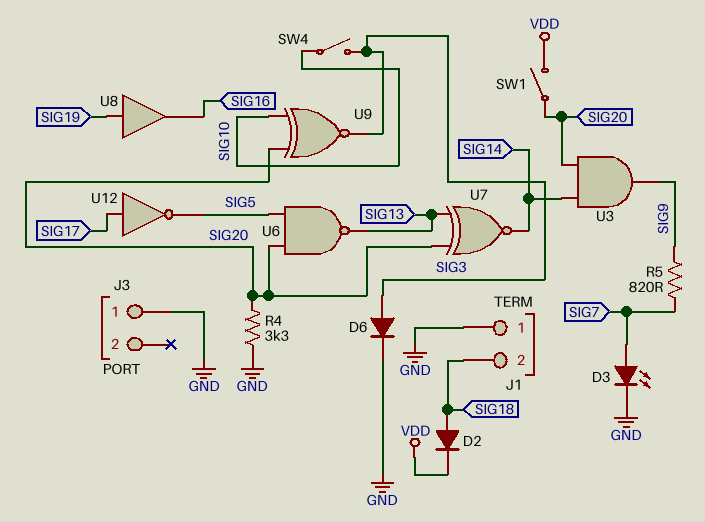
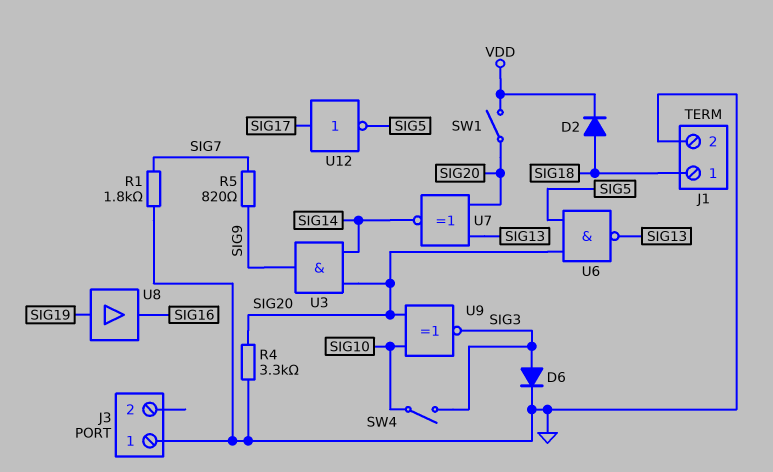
D3: LED (A SIG7, K GND) -> none
J1 pin 1: GND -> SIG18
J1 pin 2: SIG18 -> GND
R1: none -> 1.8k (GND, SIG7)

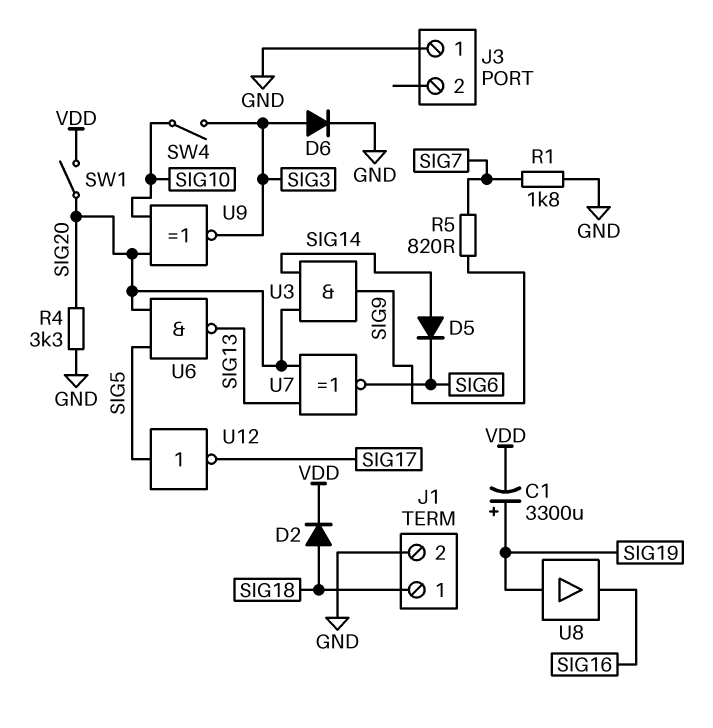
C1: none -> 3300uF (plus SIG19, minus VDD)
D5: none -> diode (A SIG14, K SIG6)
U7: XNOR (in SIG13, in SIG20, out SIG14) -> XNOR (in SIG13, in SIG20, out SIG6)
U12: NOT (in SIG17, out SIG5) -> NOT (in SIG5, out SIG17)

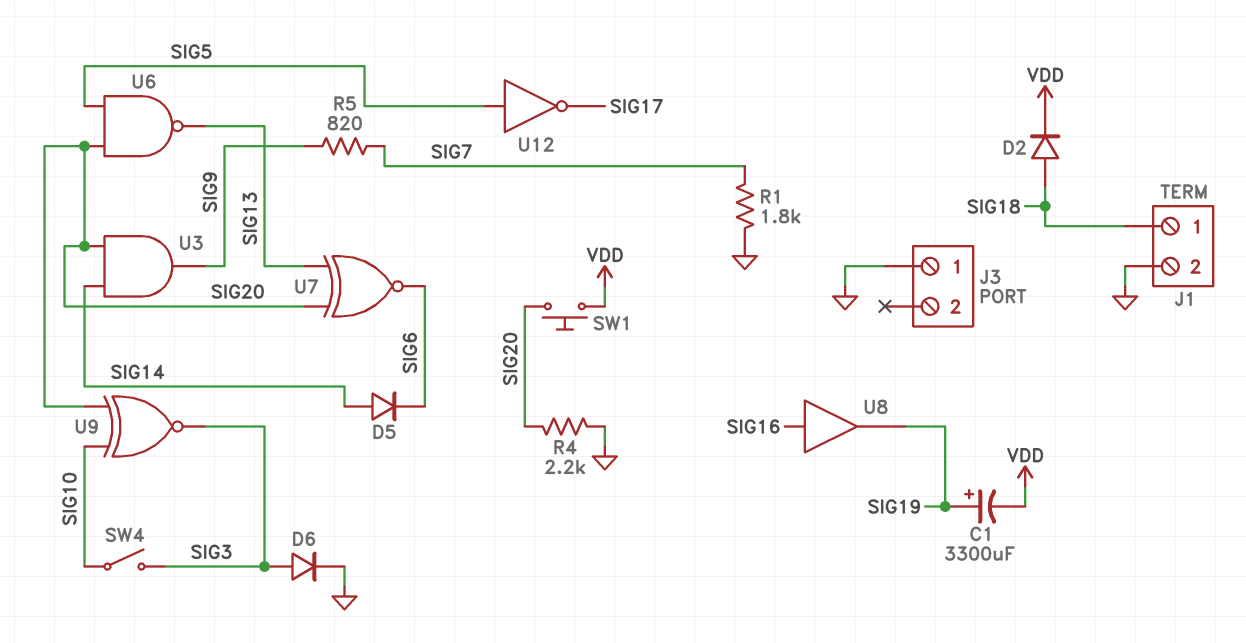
R4: 3.3k (GND, SIG20) -> 2.2k (GND, SIG20)
SW1: switch (SIG20, VDD) -> button (SIG20, VDD)
U8: buffer (in SIG19, out SIG16) -> buffer (in SIG16, out SIG19)

